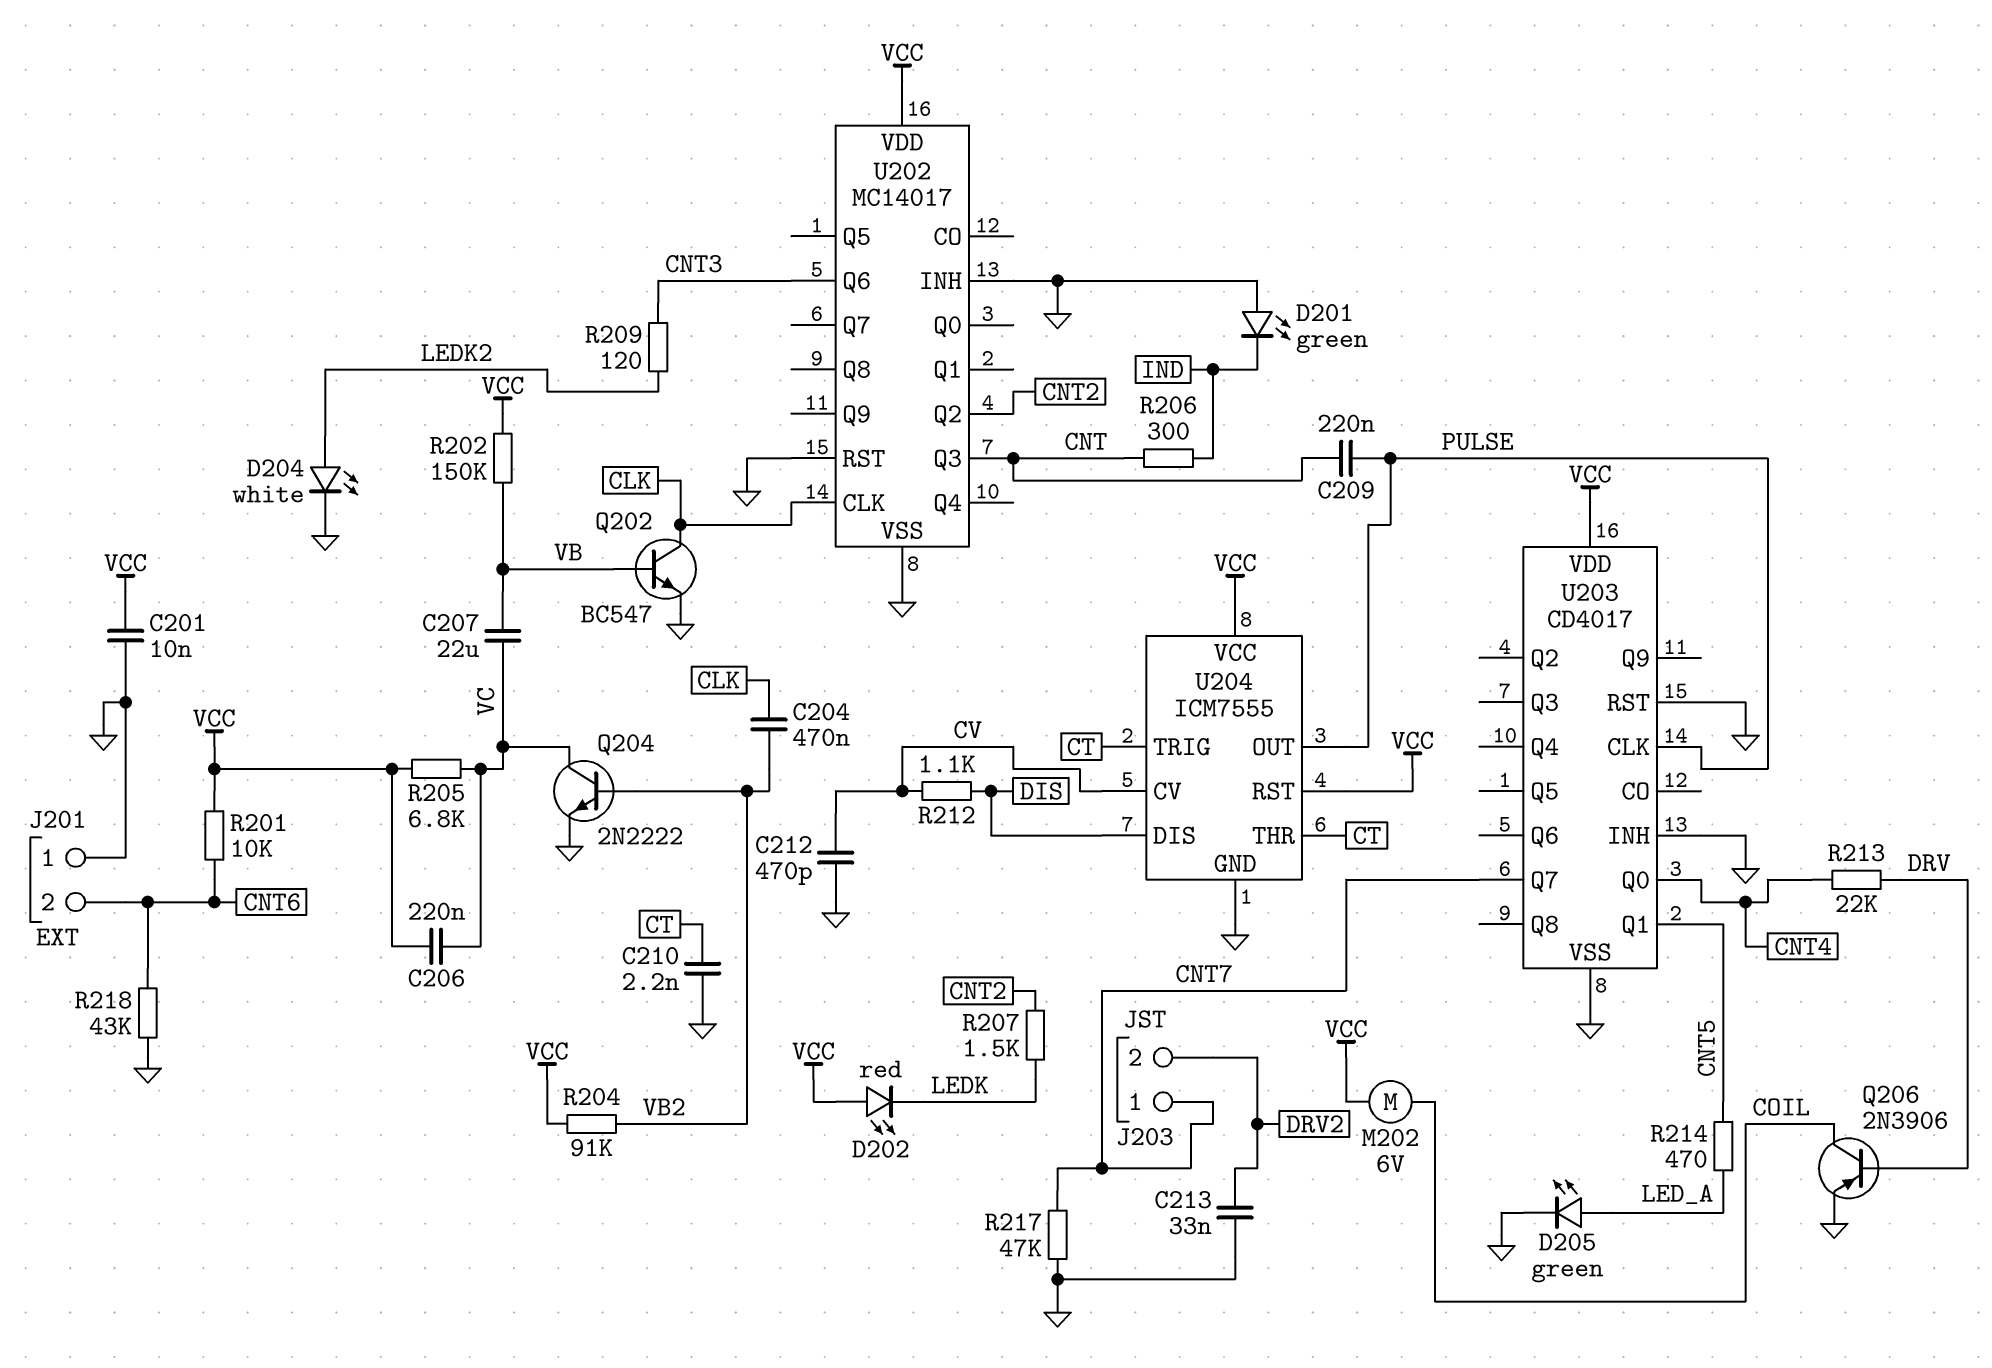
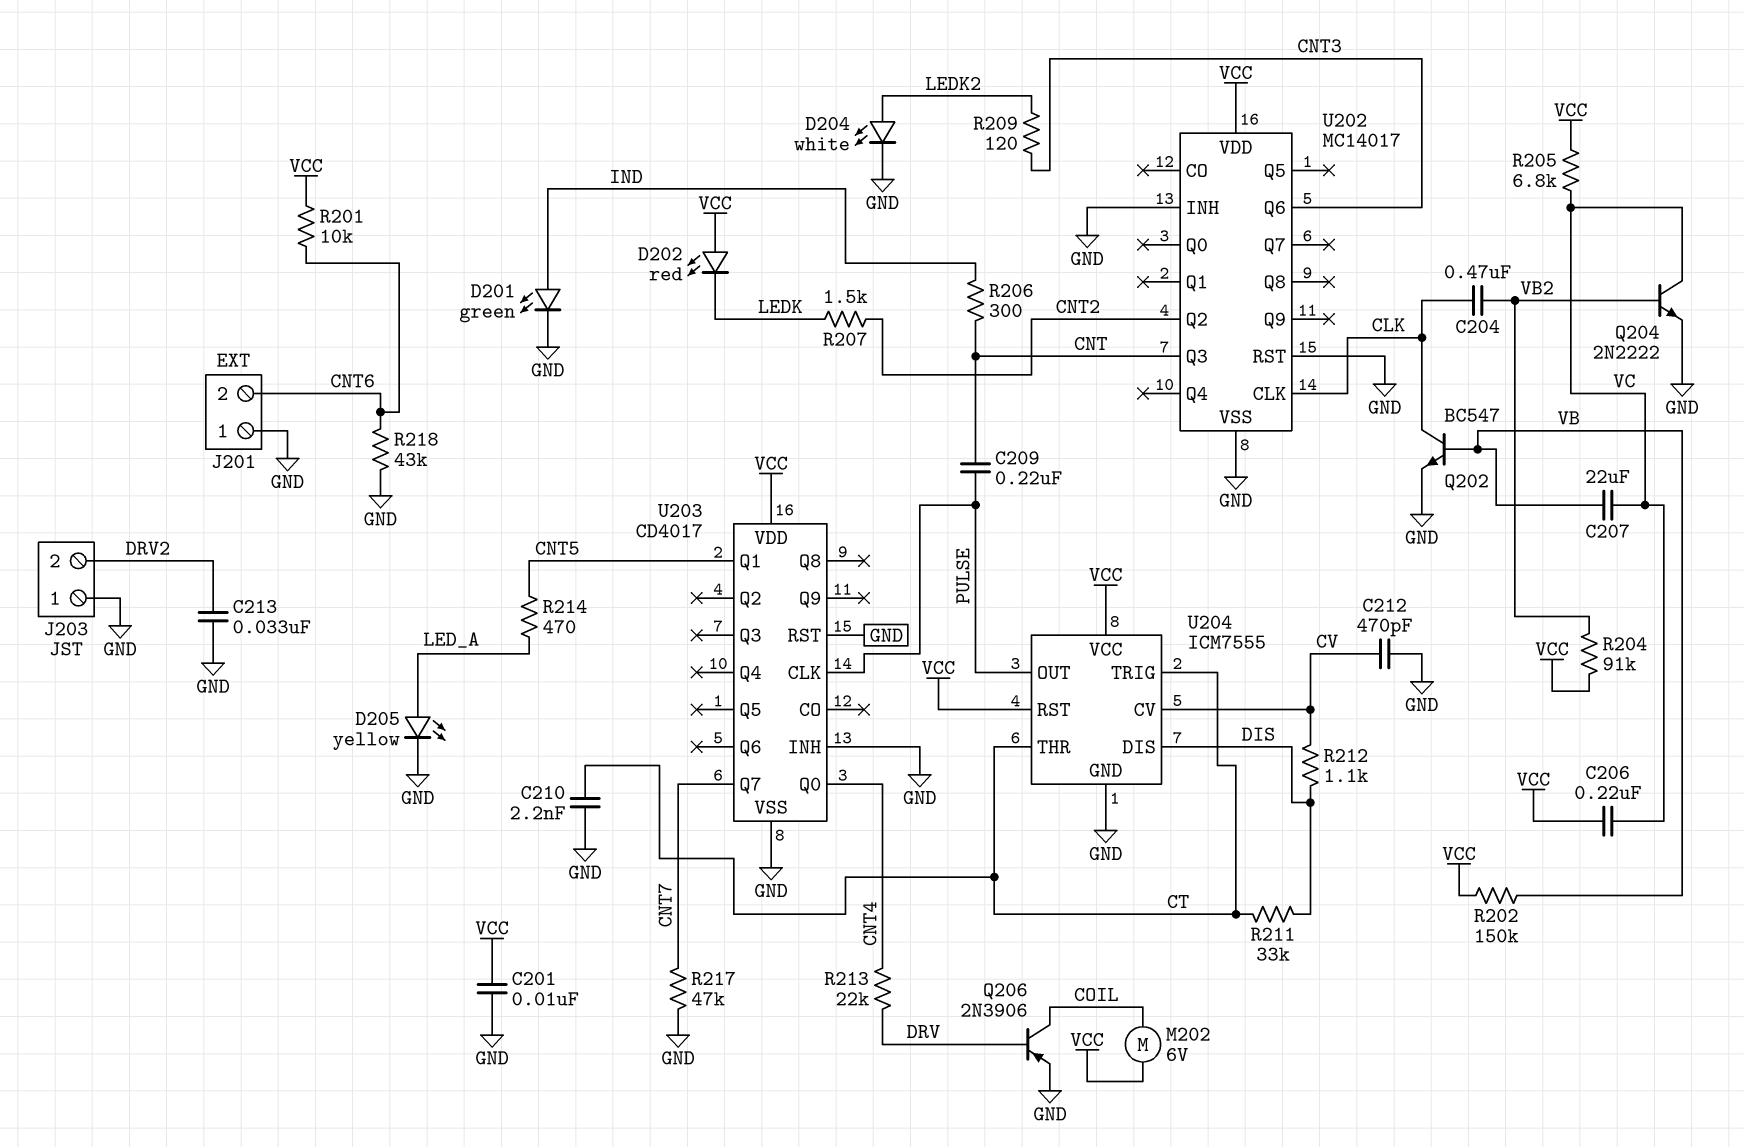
D201: LED green (A GND, K IND) -> LED green (A IND, K GND)
D205: LED green (A LED_A, K GND) -> LED yellow (A LED_A, K GND)
J203 pin 1: CNT7 -> GND
R211: none -> 33k (CT, DIS)

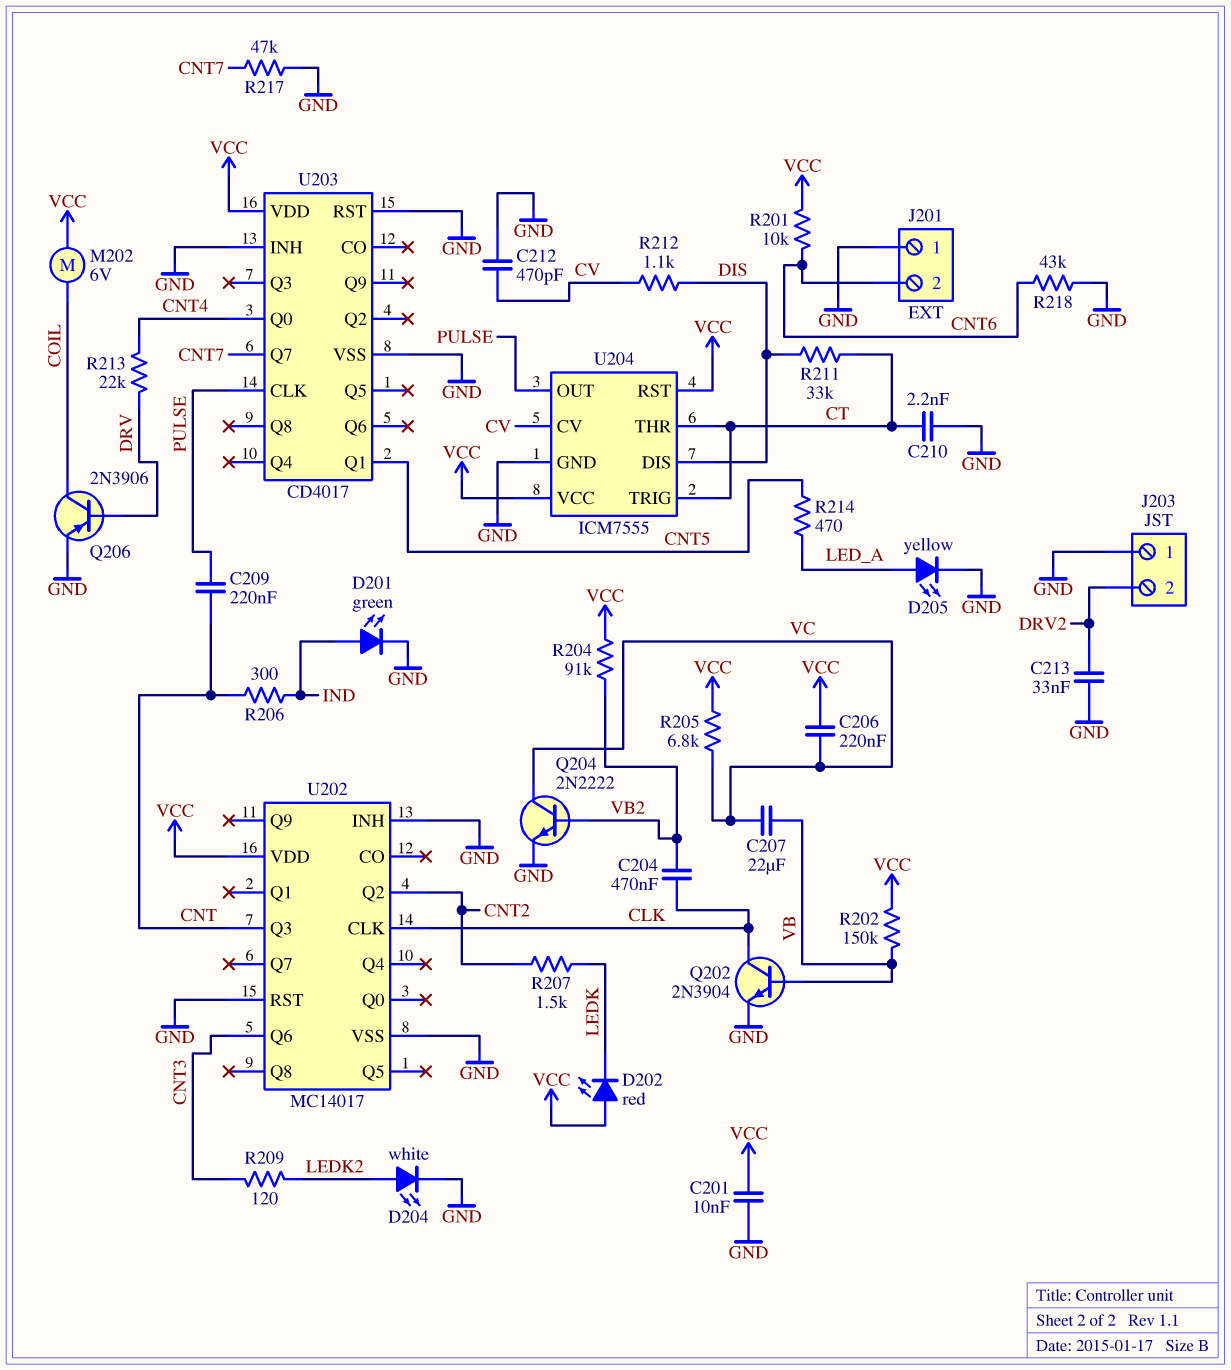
Q202: NPN BC547 (B VB, C CLK, E GND) -> NPN 2N3904 (B VB, C CLK, E GND)

